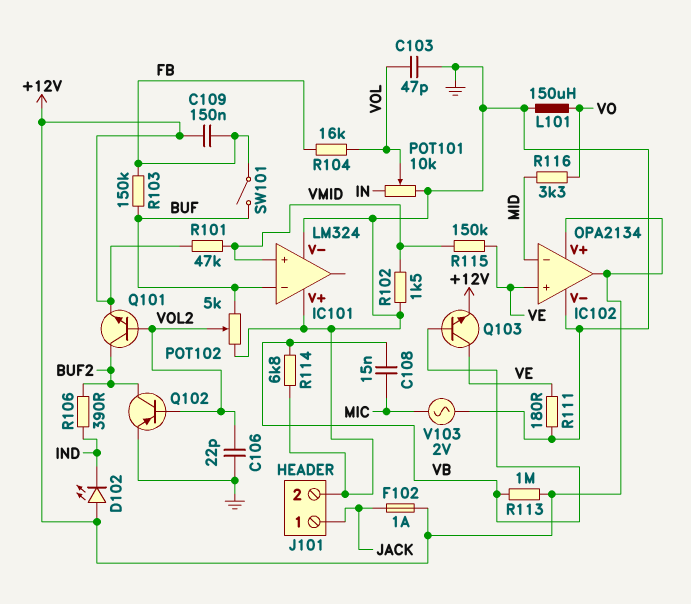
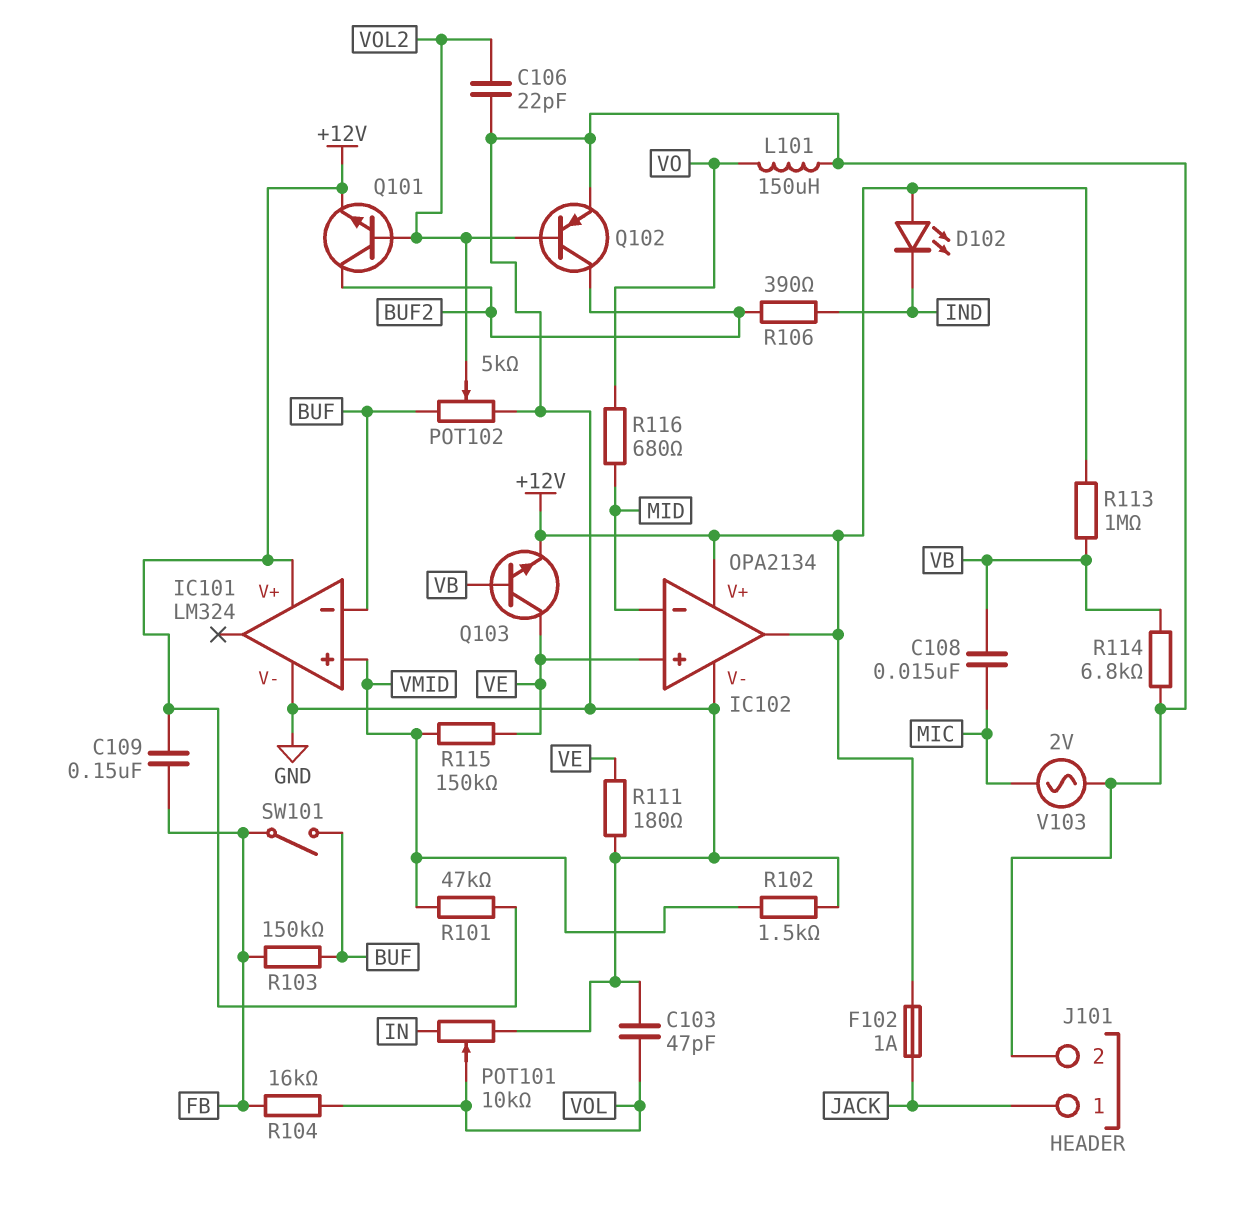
IC101 pin V+: GND -> +12V
R116: 3.3k (MID, VO) -> 680 (MID, VO)

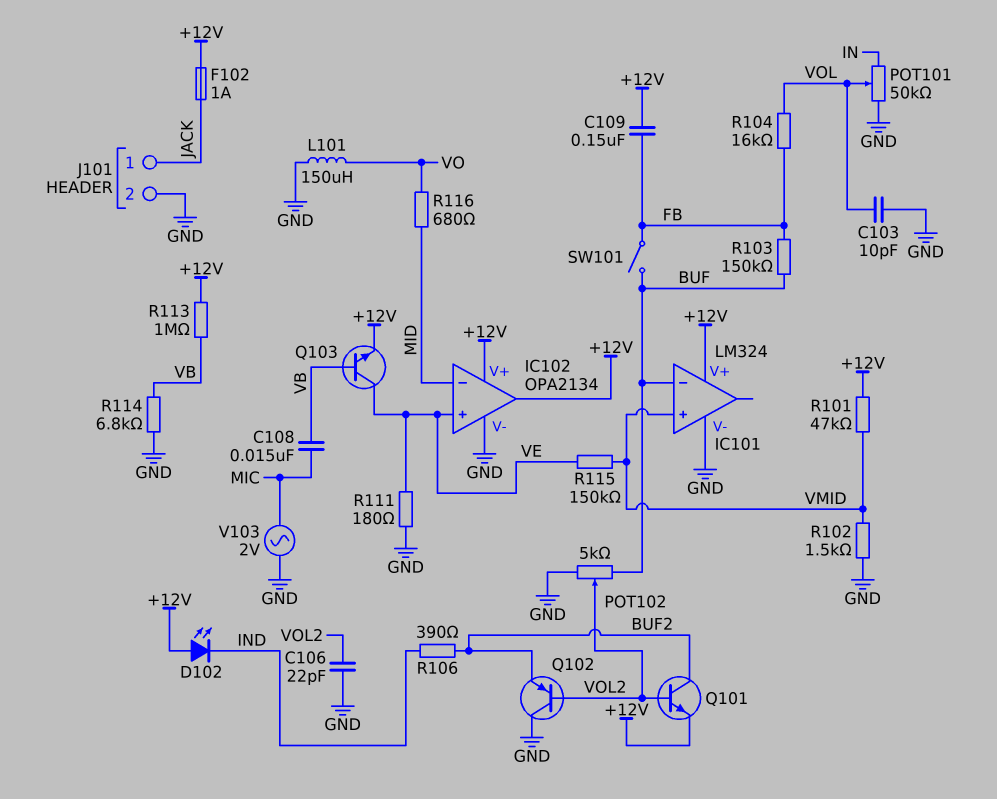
C103: 47pF (GND, VOL) -> 10pF (GND, VOL)
POT101: 10k (GND, IN, wiper VOL) -> 50k (GND, IN, wiper VOL)
Q102: PNP (B VOL2, C BUF2, E GND) -> PNP (B VOL2, C GND, E BUF2)

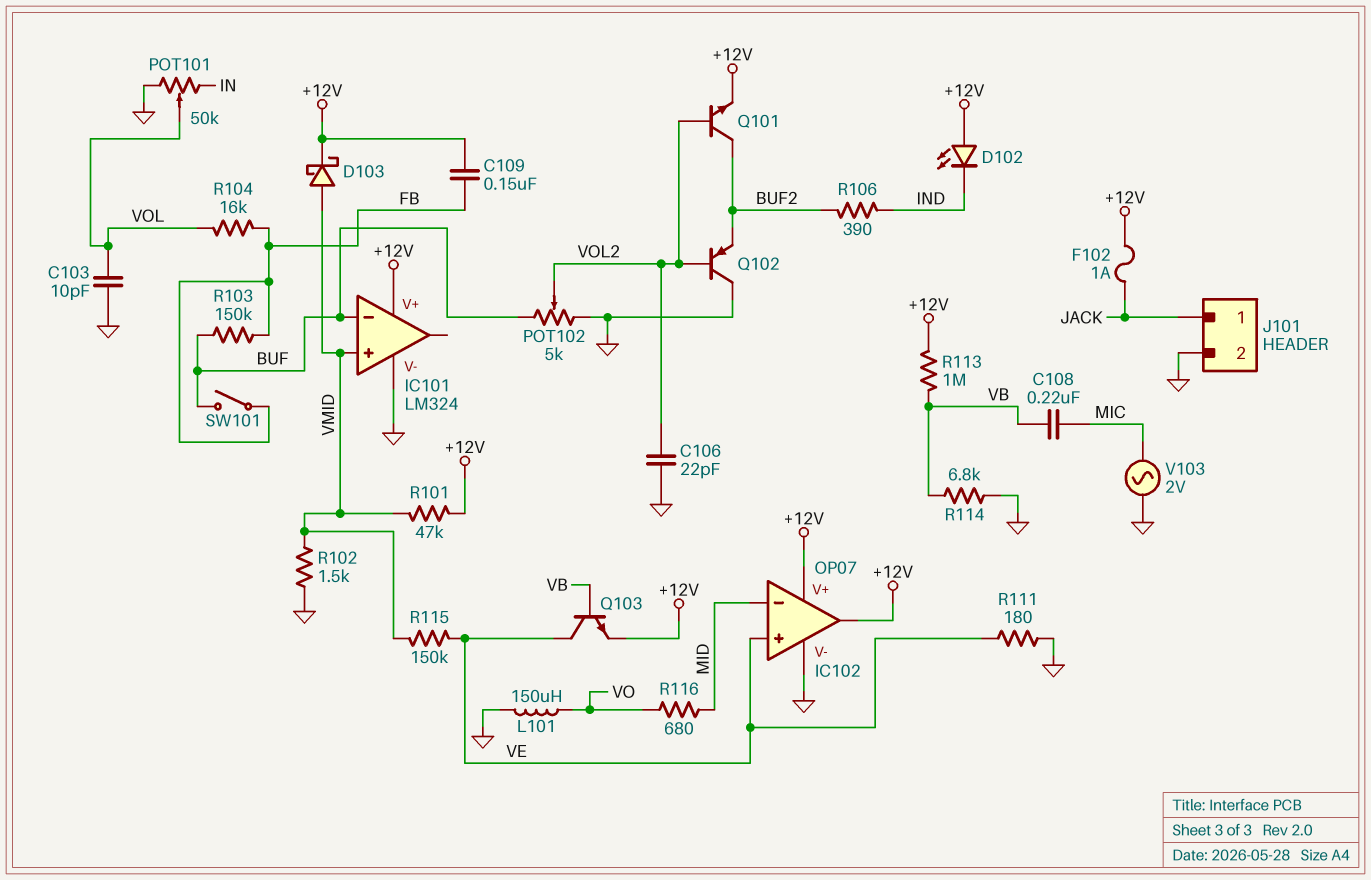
C108: 15nF (MIC, VB) -> 220nF (MIC, VB)
D103: none -> schottky (A VMID, K +12V)
IC102: OPA2134 -> OP07

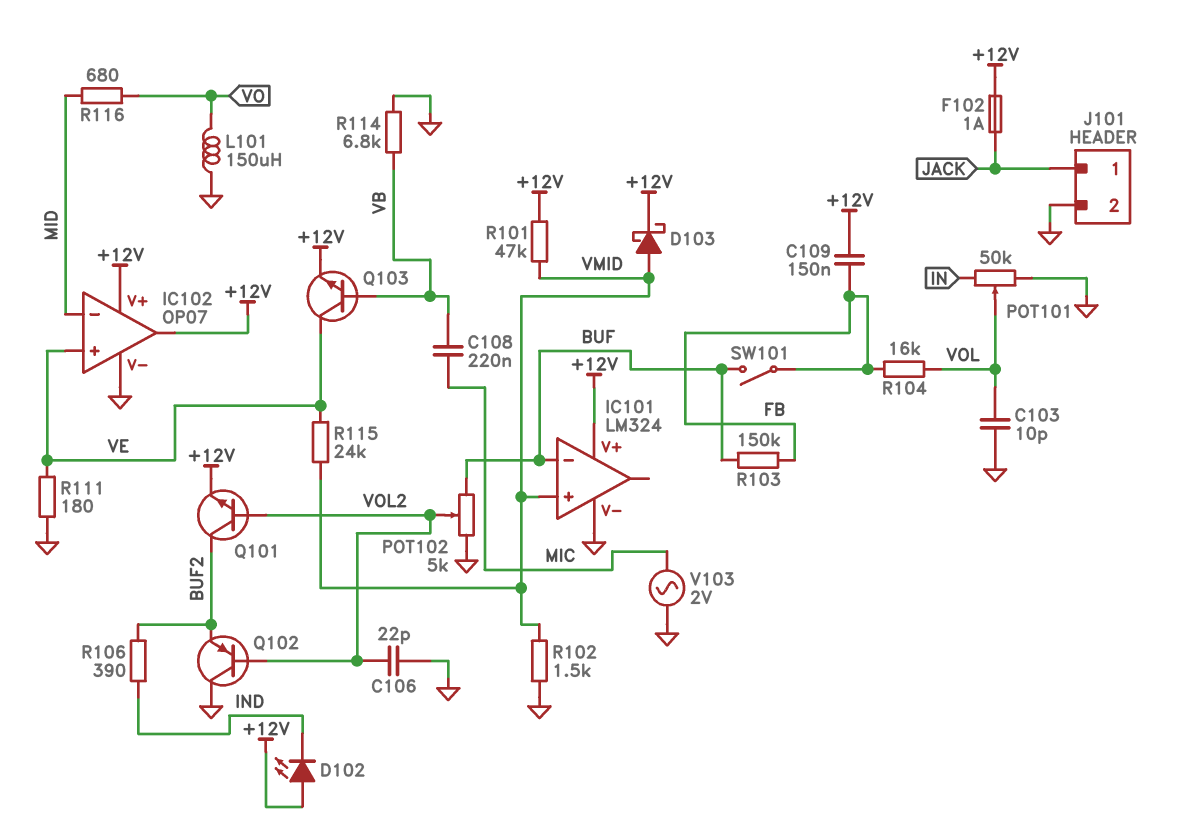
R113: 1M (+12V, VB) -> none
R115: 150k (VE, VMID) -> 24k (VE, VMID)

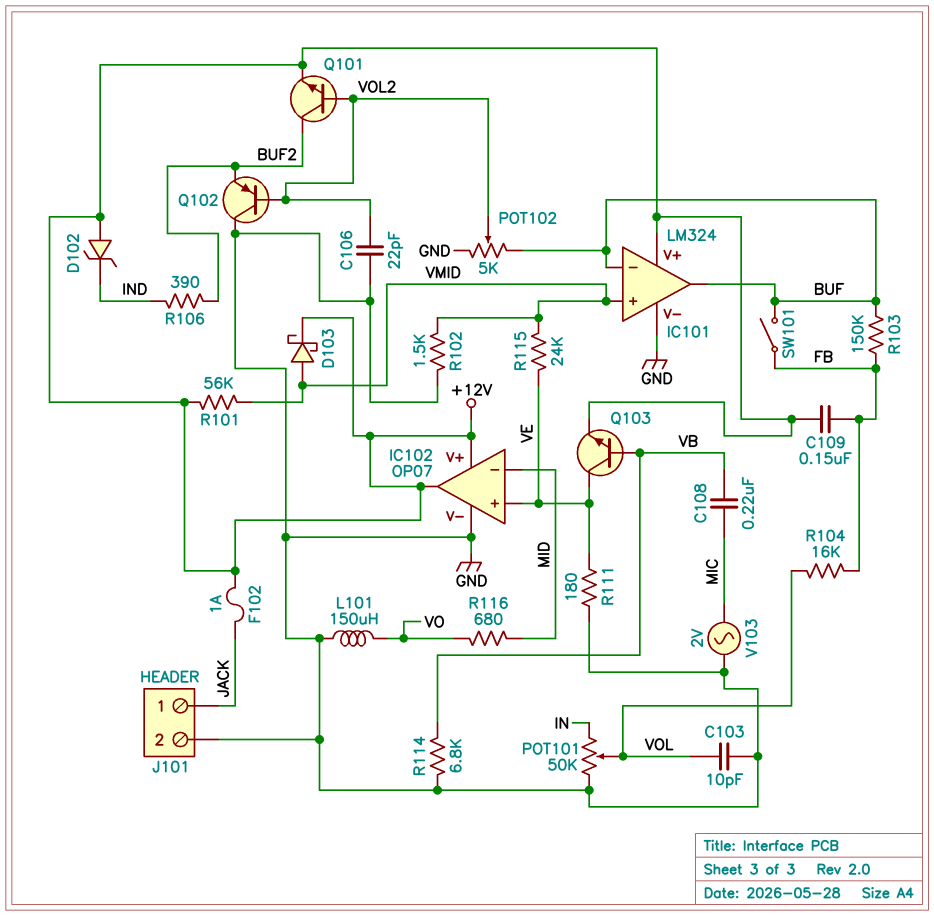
D102: LED (A +12V, K IND) -> zener (A +12V, K IND)
IC101 pin out: none -> BUF
R101: 47k (+12V, VMID) -> 56k (+12V, VMID)

